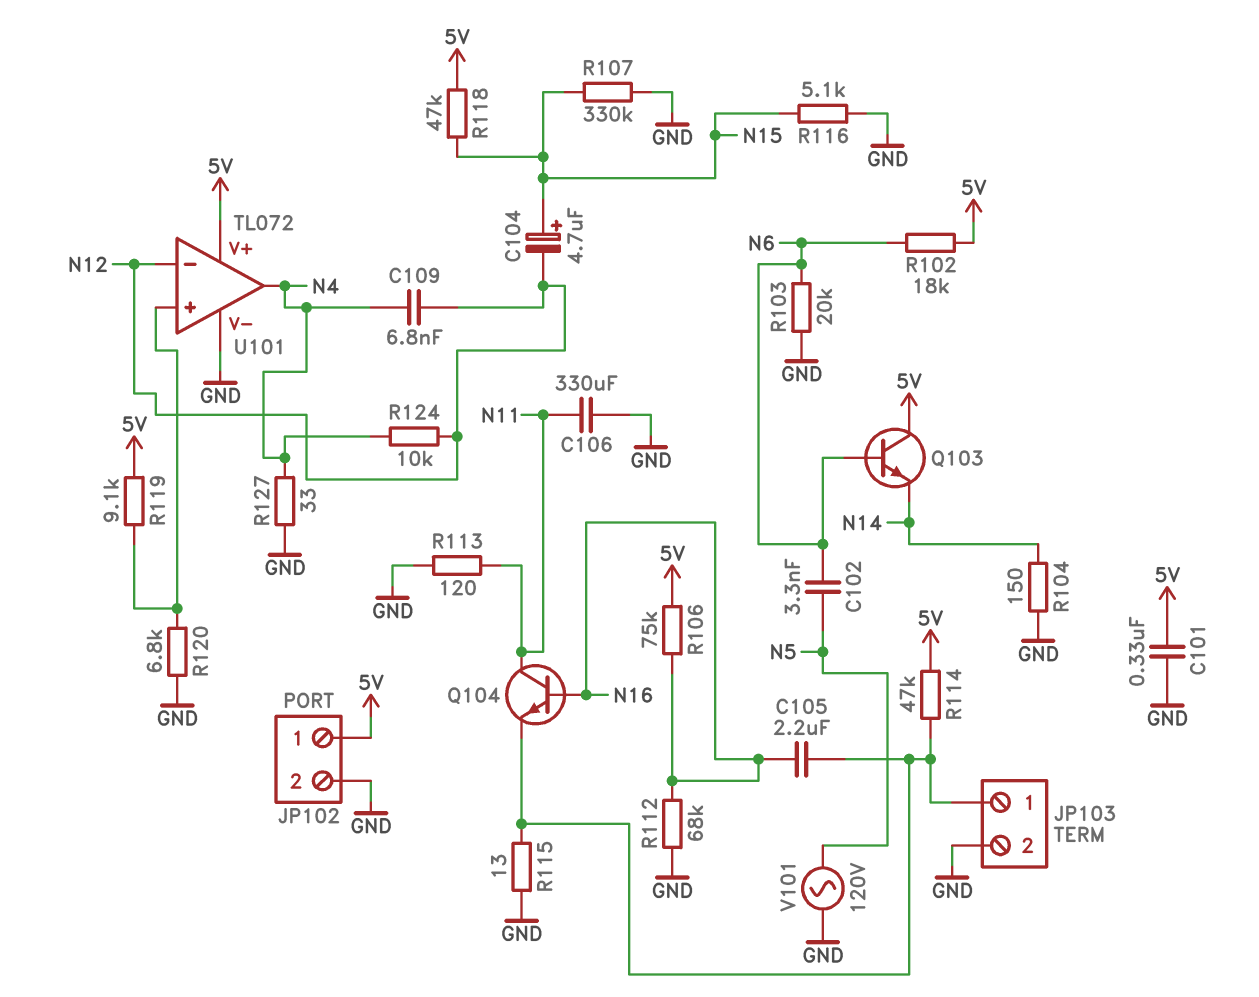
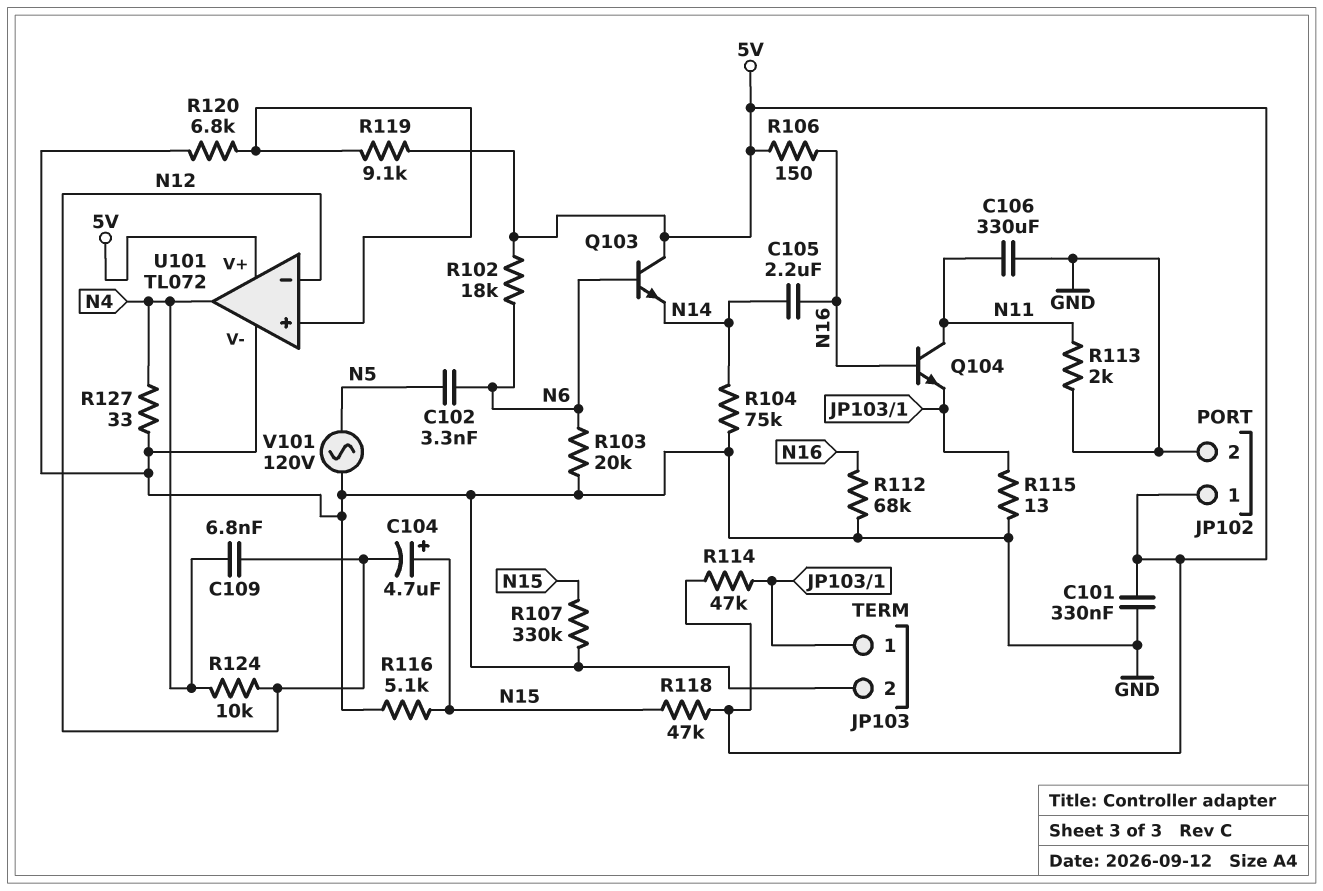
C105: 2.2uF (JP103/1, N16) -> 2.2uF (N14, N16)
R104: 150 (GND, N14) -> 75k (GND, N14)
R106: 75k (5V, N16) -> 150 (5V, N16)
R113: 120 (GND, N11) -> 2k (GND, N11)

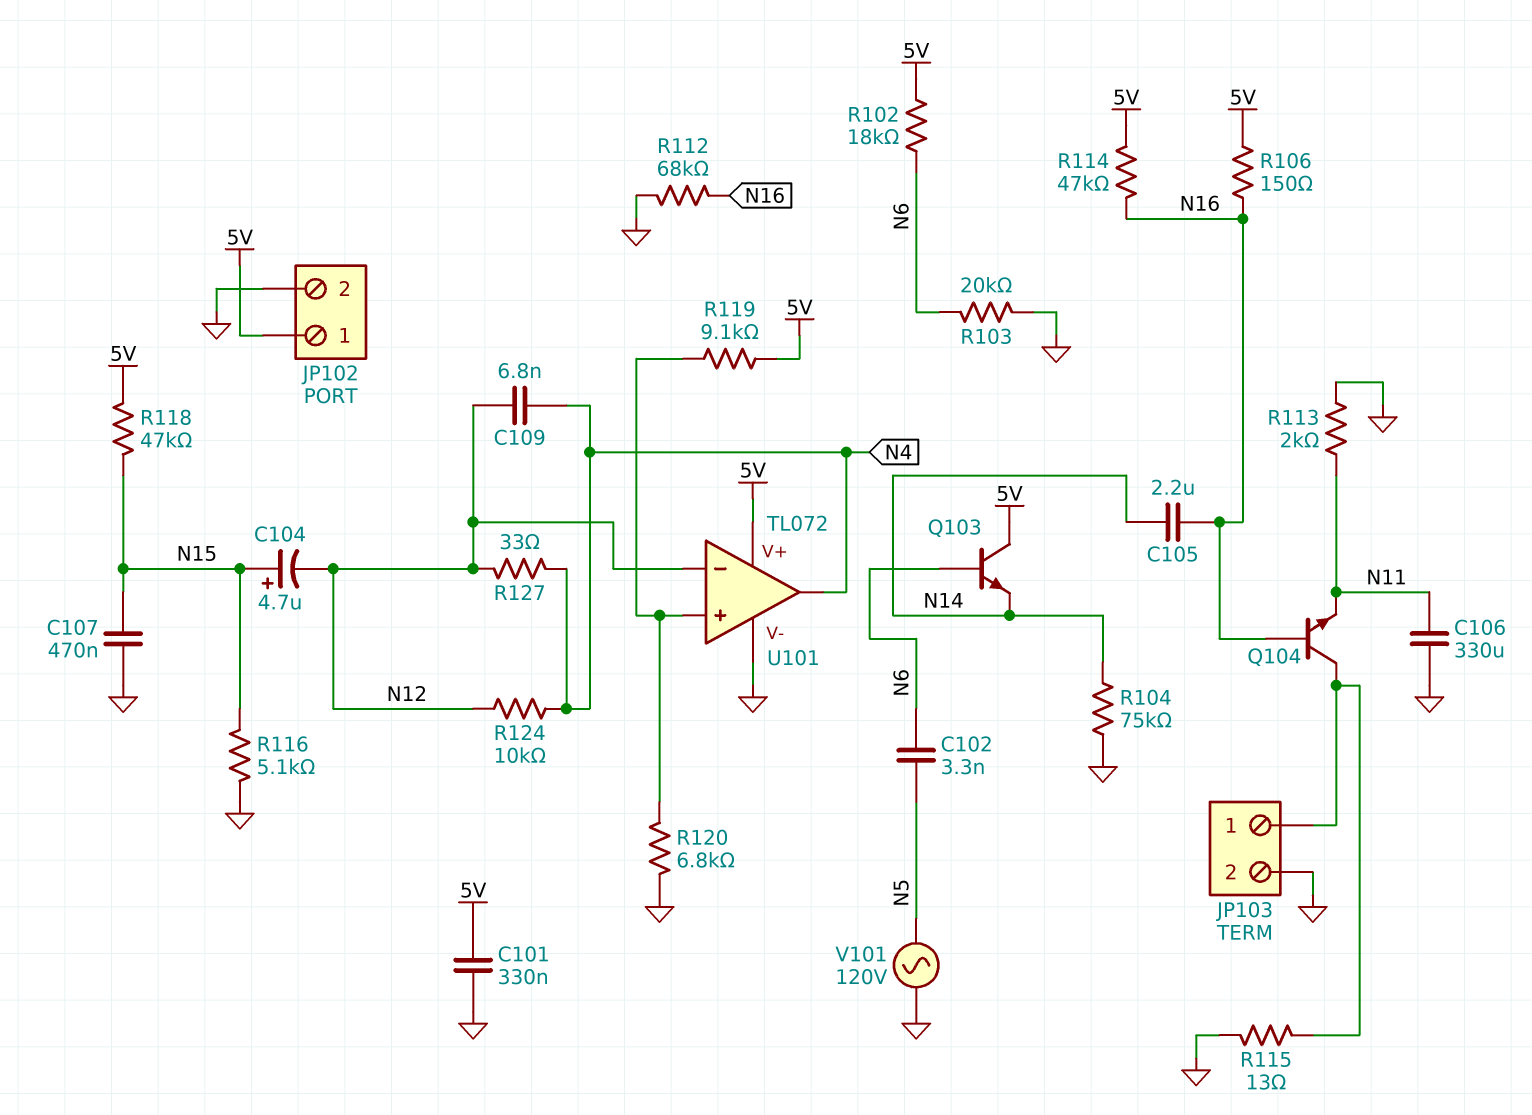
C107: none -> 470nF (GND, N15)
Q104: NPN (B N16, C N11, E JP103/1) -> NPN (B N16, C JP103/1, E N11)
R107: 330k (GND, N15) -> none
R114: 47k (5V, JP103/1) -> 47k (5V, N16)
R127: 33 (GND, N4) -> 33 (N4, N12)

